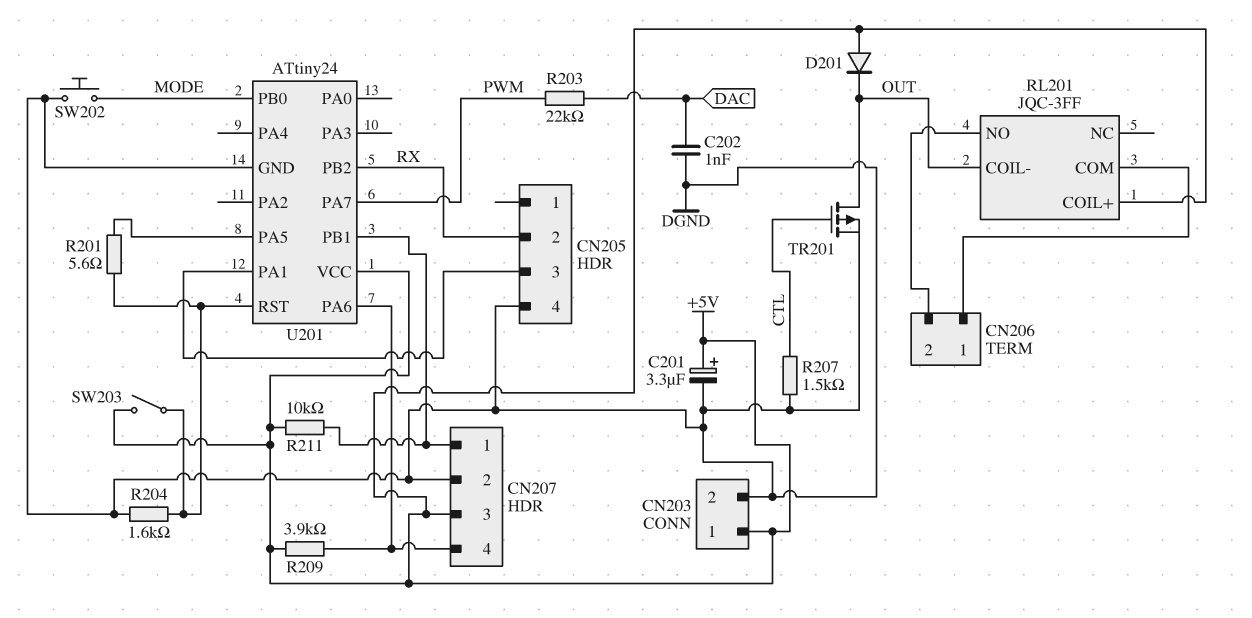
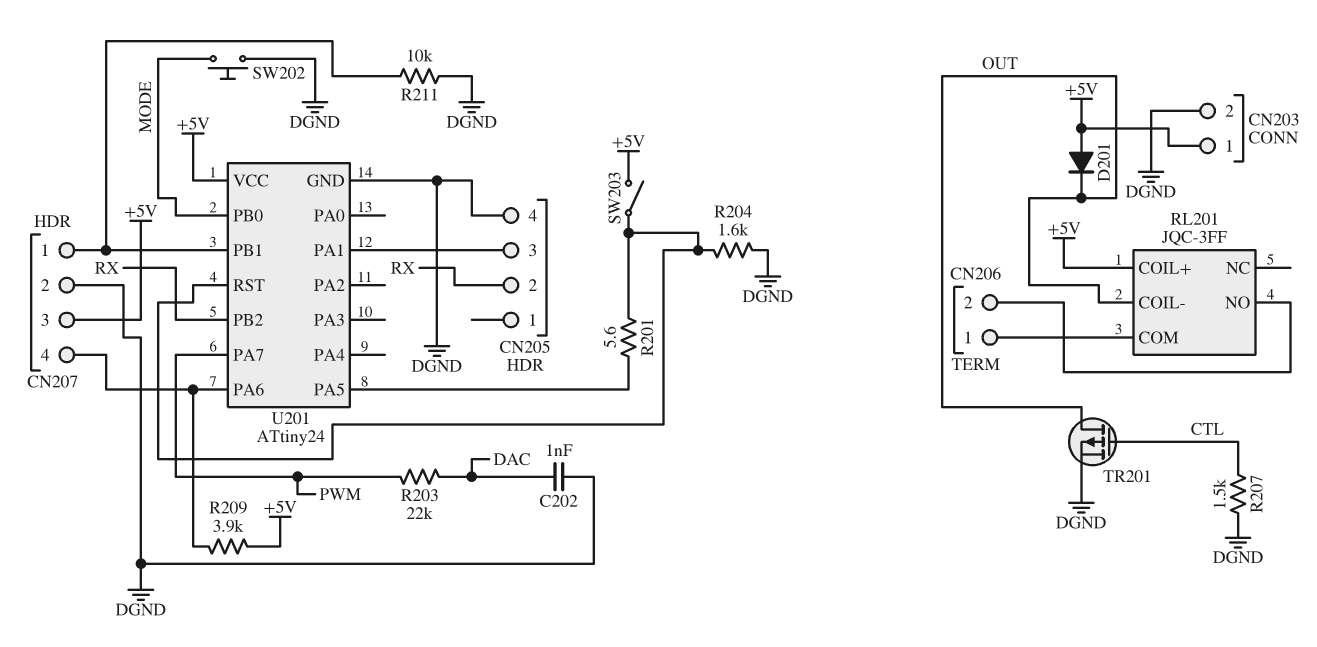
C201: 3.3uF (plus +5V, minus DGND) -> none
R211: 10k (+5V, CN207/1) -> 10k (CN207/1, DGND)

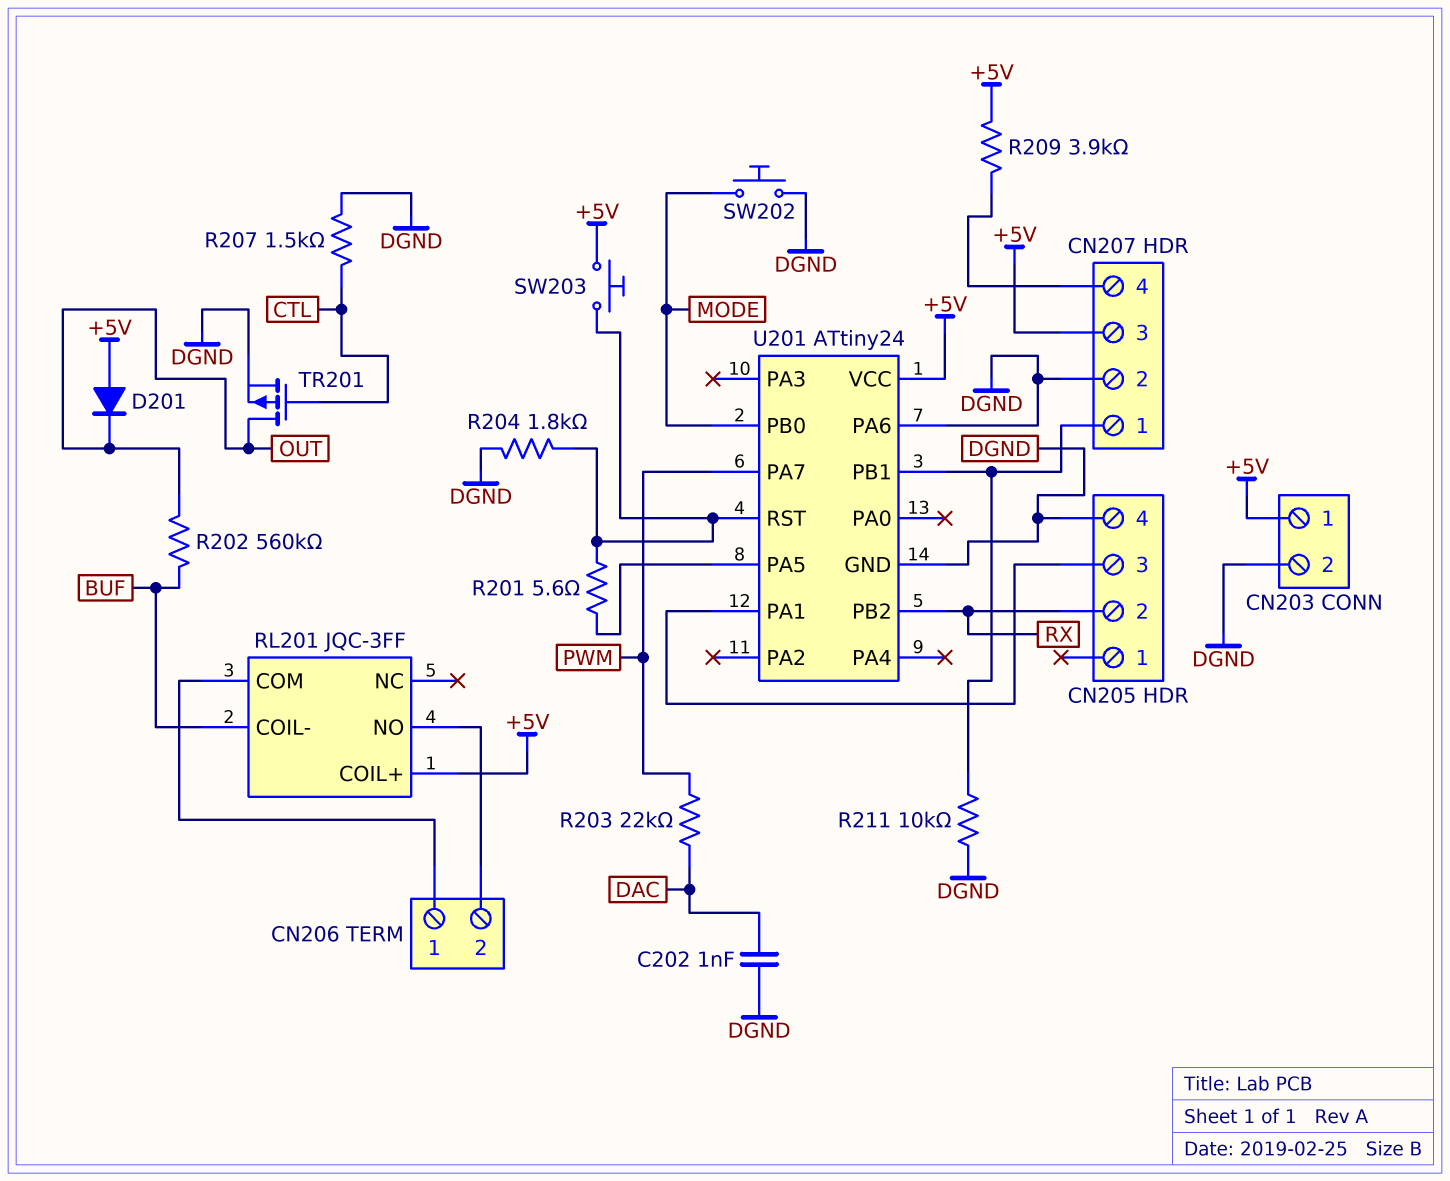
R202: none -> 560k (BUF, OUT)
R204: 1.6k (DGND, U201/RST) -> 1.8k (DGND, U201/RST)
RL201 pin COIL-: OUT -> BUF
SW203: switch (+5V, U201/RST) -> button (+5V, U201/RST)
U201 pin PA6: CN207/4 -> DGND

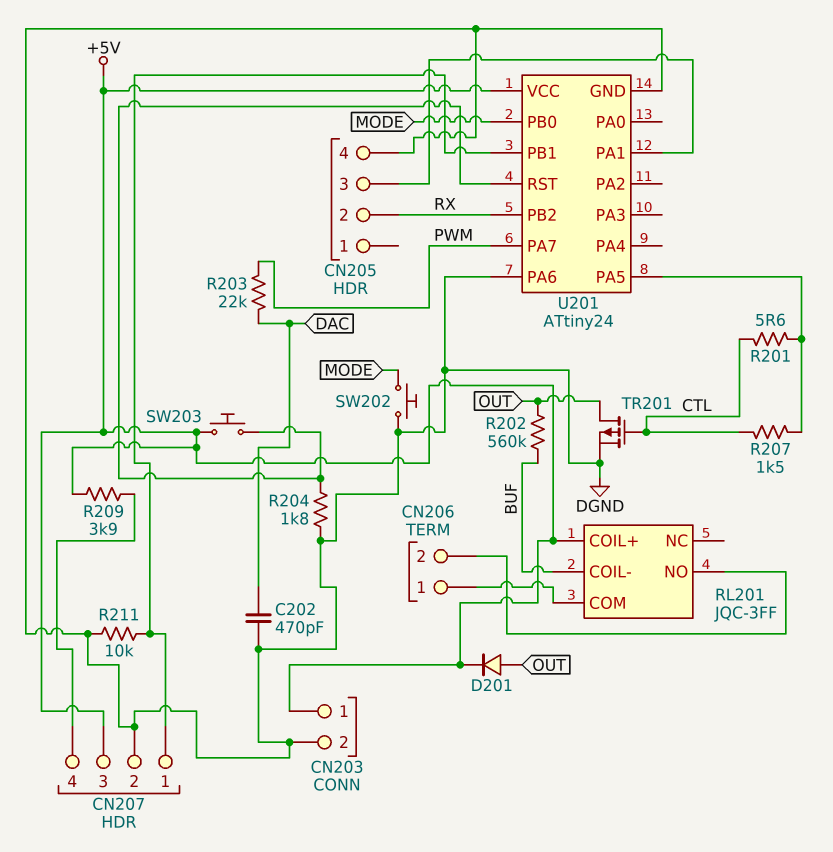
C202: 1nF (DAC, DGND) -> 470pF (DAC, DGND)
D201: diode (A +5V, K OUT) -> diode (A OUT, K +5V)
R201: 5.6 (U201/PA5, U201/RST) -> 5.6 (CTL, U201/PA5)
R207: 1.5k (CTL, DGND) -> 1.5k (CTL, U201/PA5)

